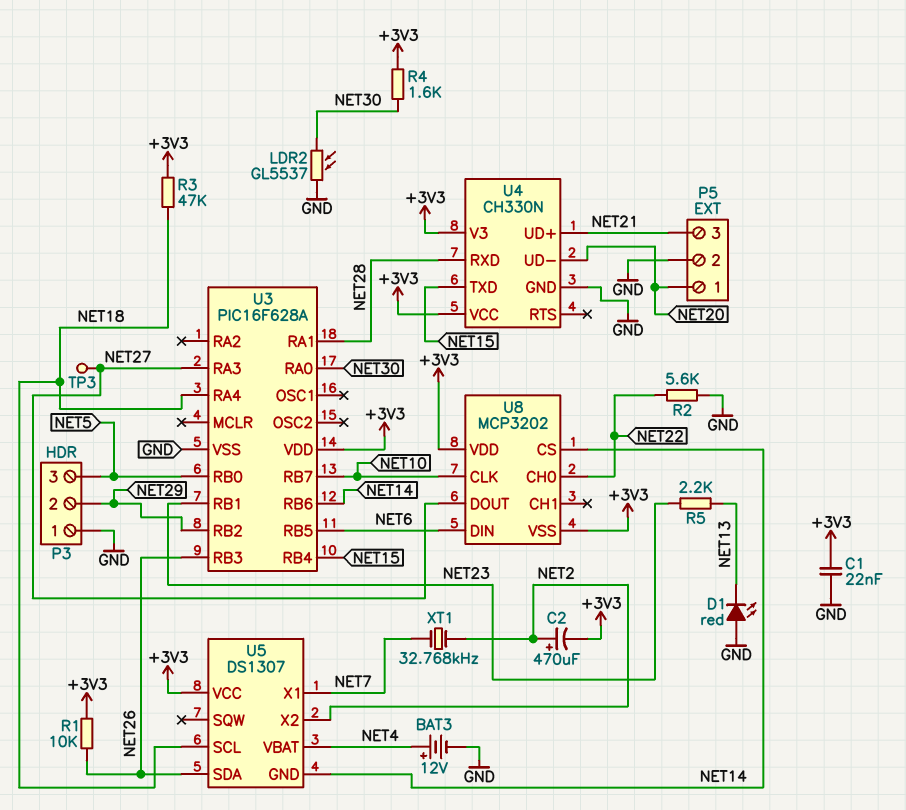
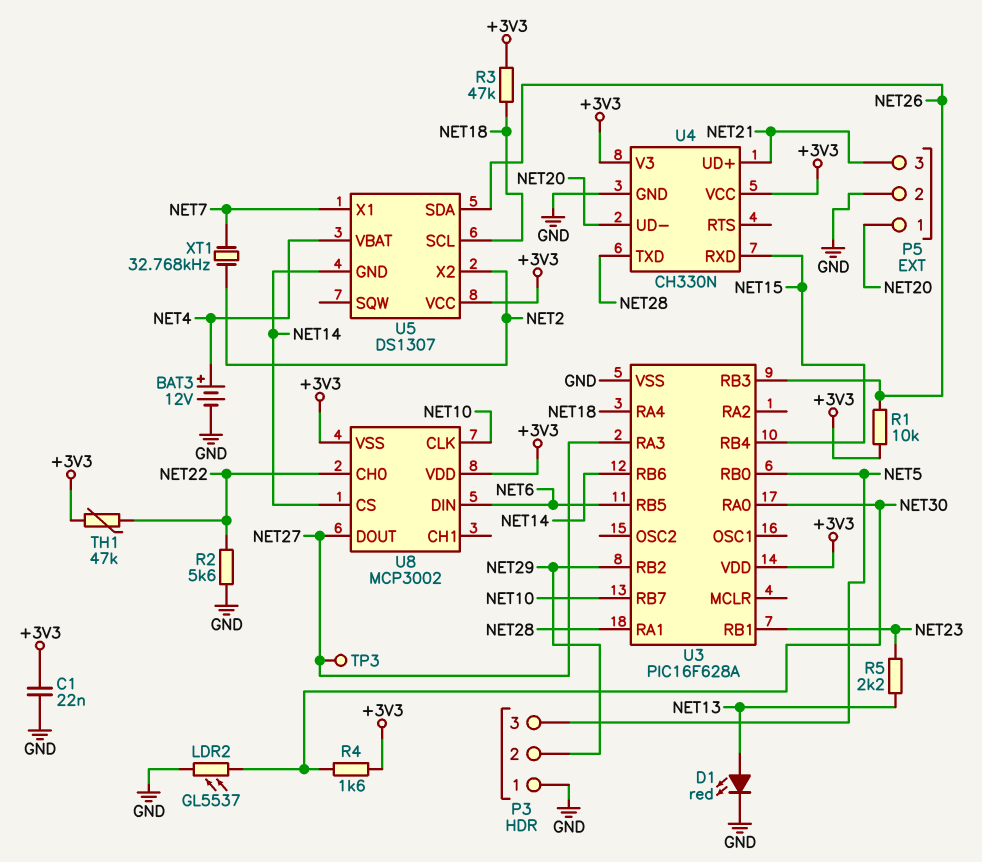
C2: 470uF (plus NET2, minus +3V3) -> none
D1: LED red (A GND, K NET13) -> LED red (A NET13, K GND)
TH1: none -> 47k (+3V3, NET22)
U4 pin RXD: NET28 -> NET15
U4 pin TXD: NET15 -> NET28
U8: MCP3202 -> MCP3002

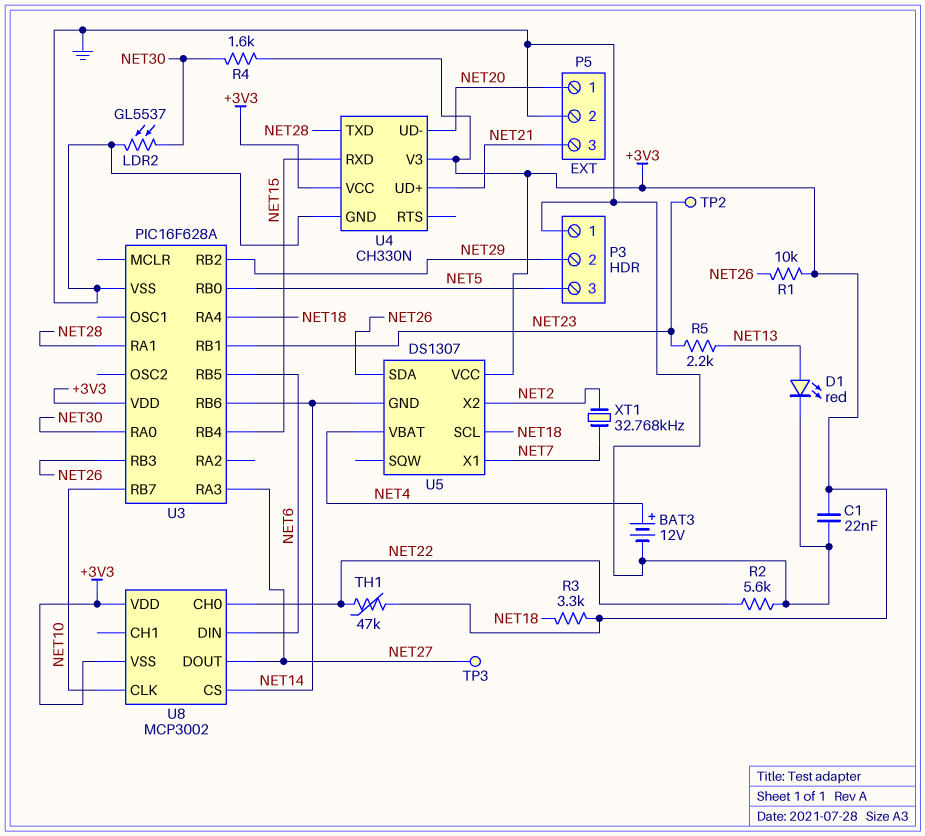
R3: 47k (+3V3, NET18) -> 3.3k (+3V3, NET18)
TP2: none -> test point (NET23)

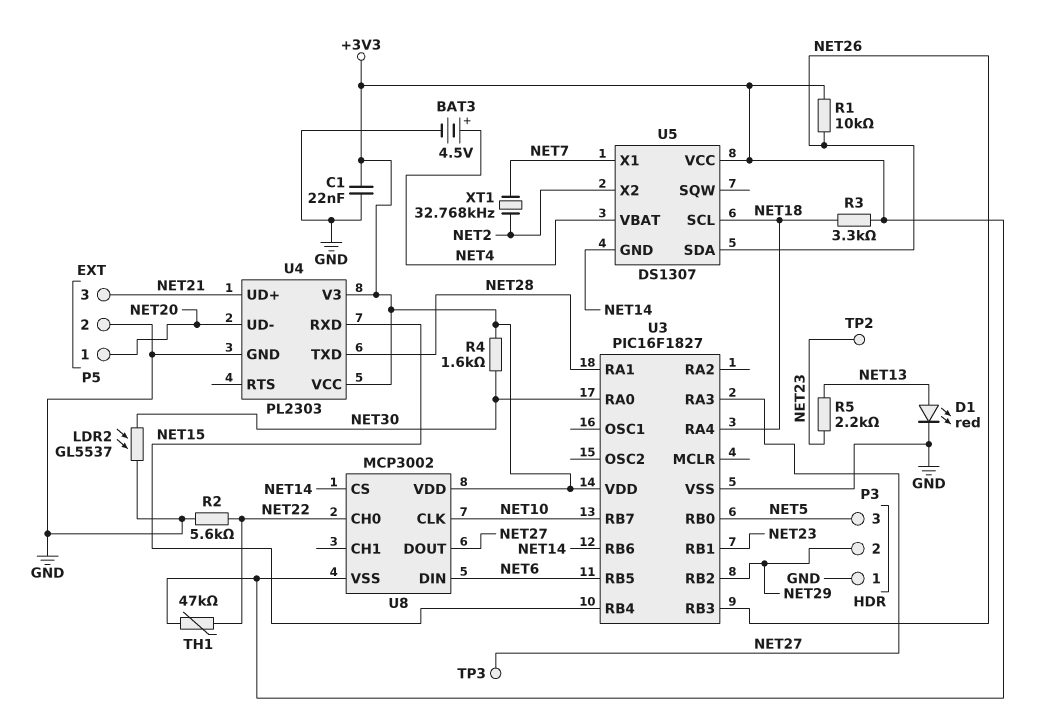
BAT3: 12V (plus NET4, minus GND) -> 4.5V (plus NET4, minus GND)
U3: PIC16F628A -> PIC16F1827
U4: CH330N -> PL2303

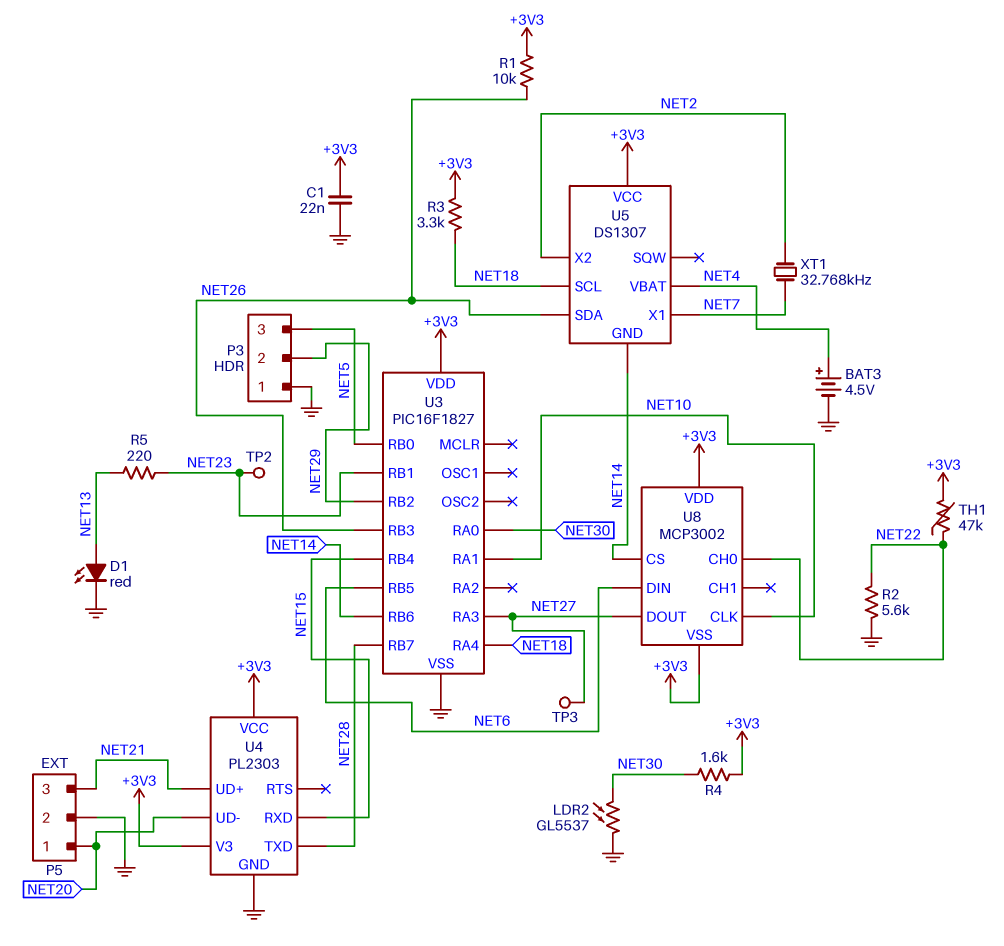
R5: 2.2k (NET13, NET23) -> 220 (NET13, NET23)
U3 pin RA1: NET28 -> NET10
U3 pin RB7: NET10 -> NET28

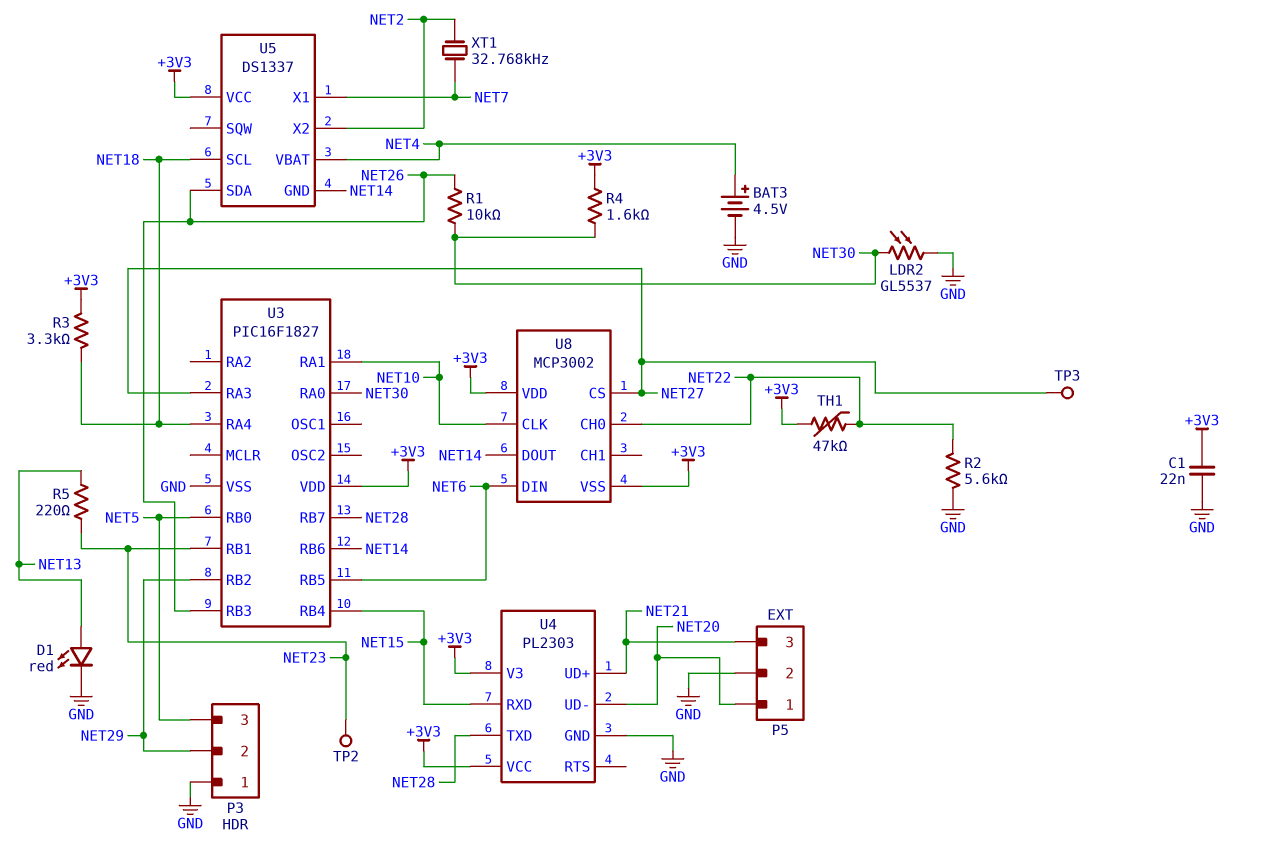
R1: 10k (+3V3, NET26) -> 10k (NET26, NET30)
U5: DS1307 -> DS1337
U8 pin CS: NET14 -> NET27
U8 pin DOUT: NET27 -> NET14

